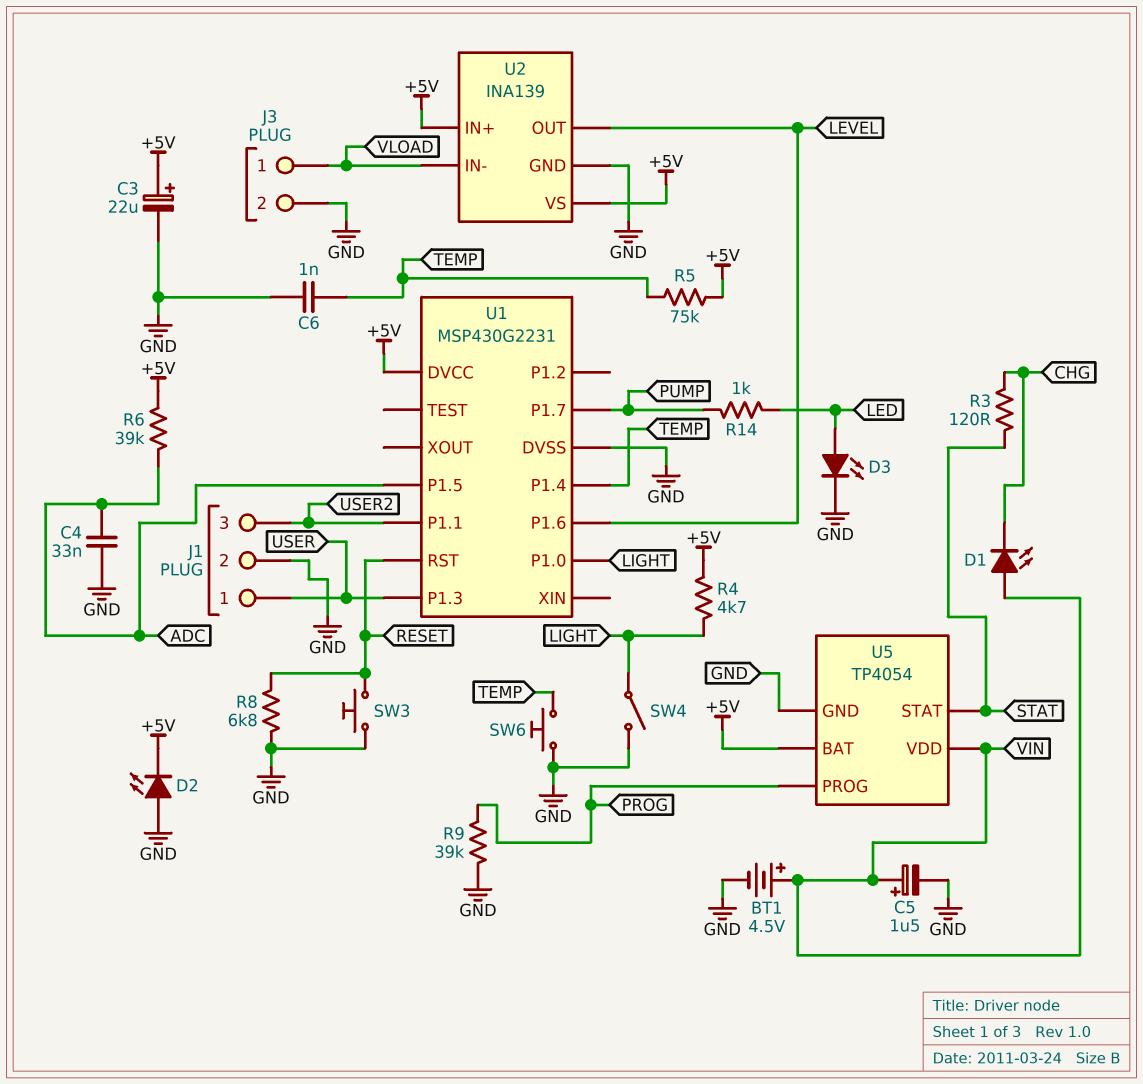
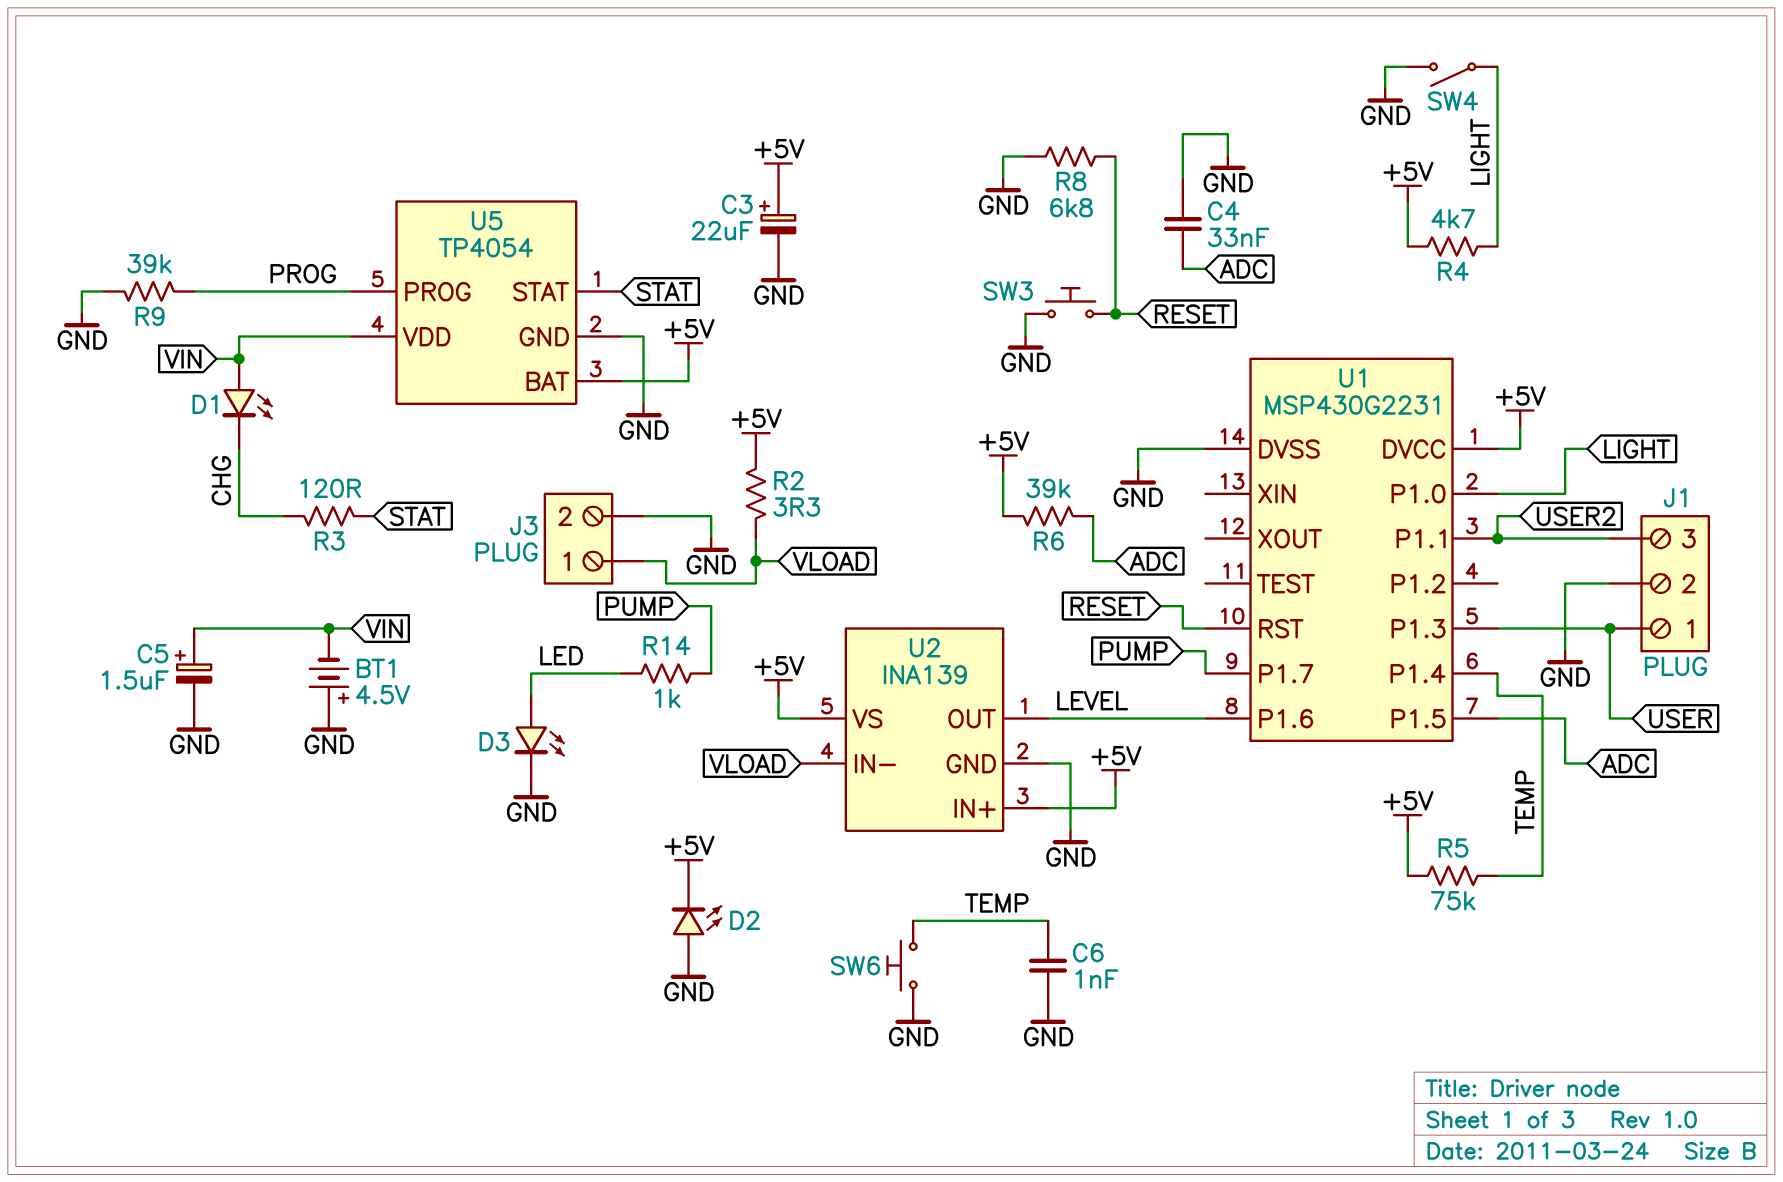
BT1: 4.5V (plus VIN, minus GND) -> 4.5V (plus GND, minus VIN)
R2: none -> 3.3 (+5V, VLOAD)

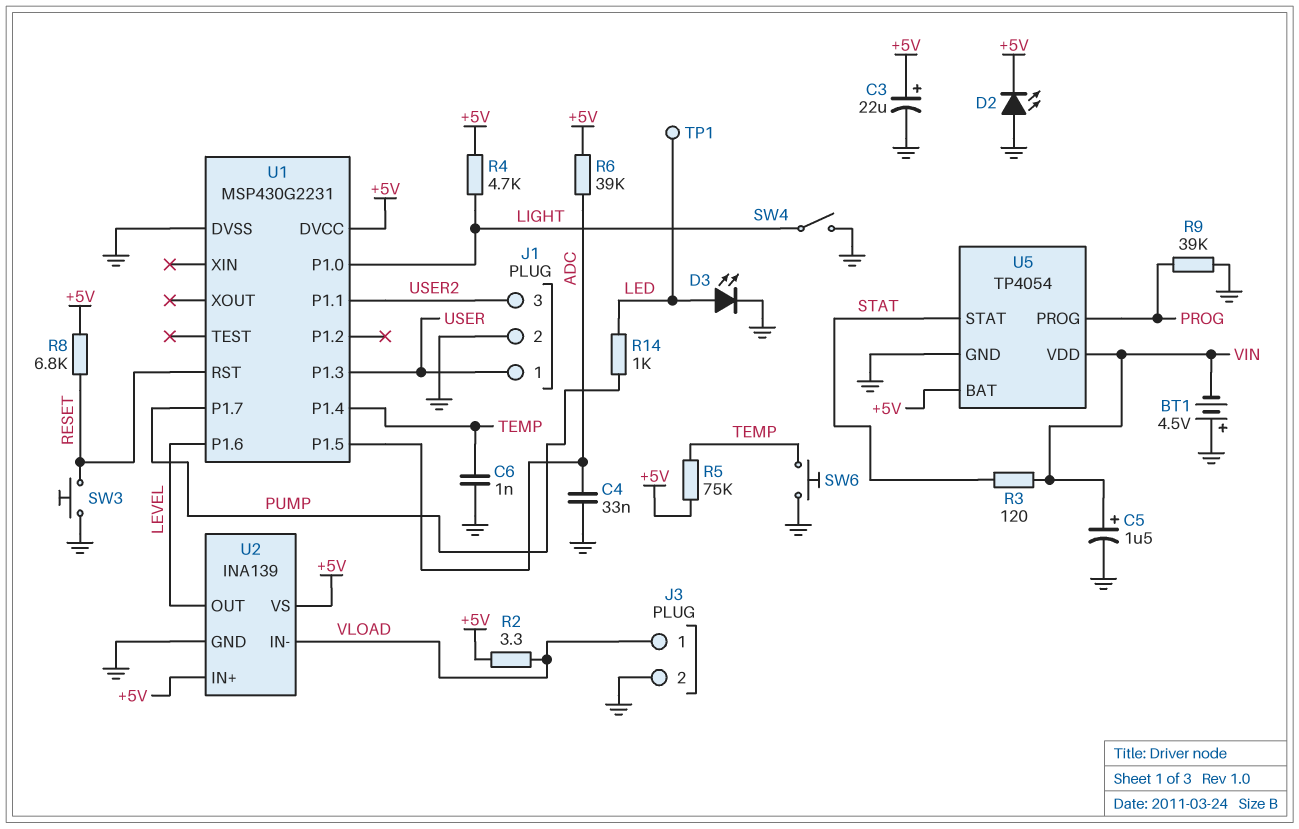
D1: LED (A VIN, K CHG) -> none
R3: 120 (CHG, STAT) -> 120 (STAT, VIN)
R8: 6.8k (GND, RESET) -> 6.8k (+5V, RESET)
TP1: none -> test point (LED)

